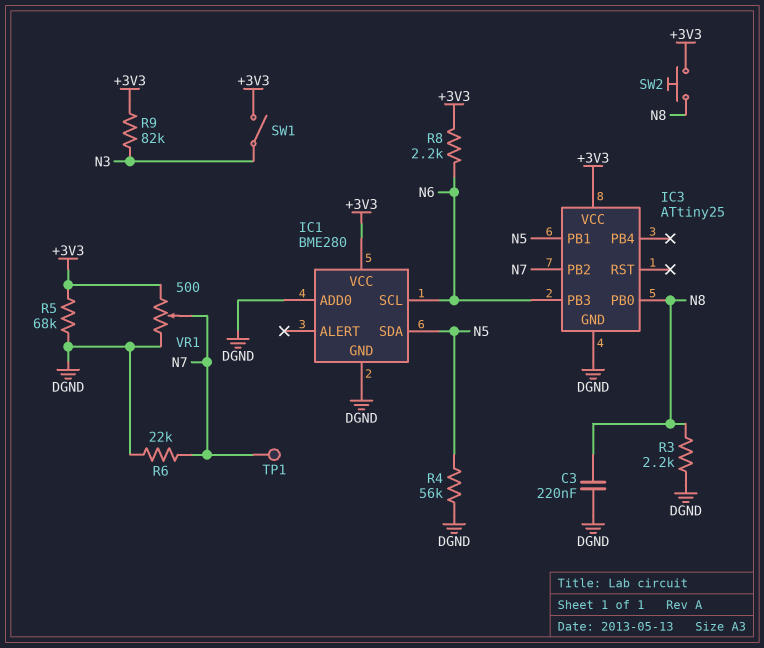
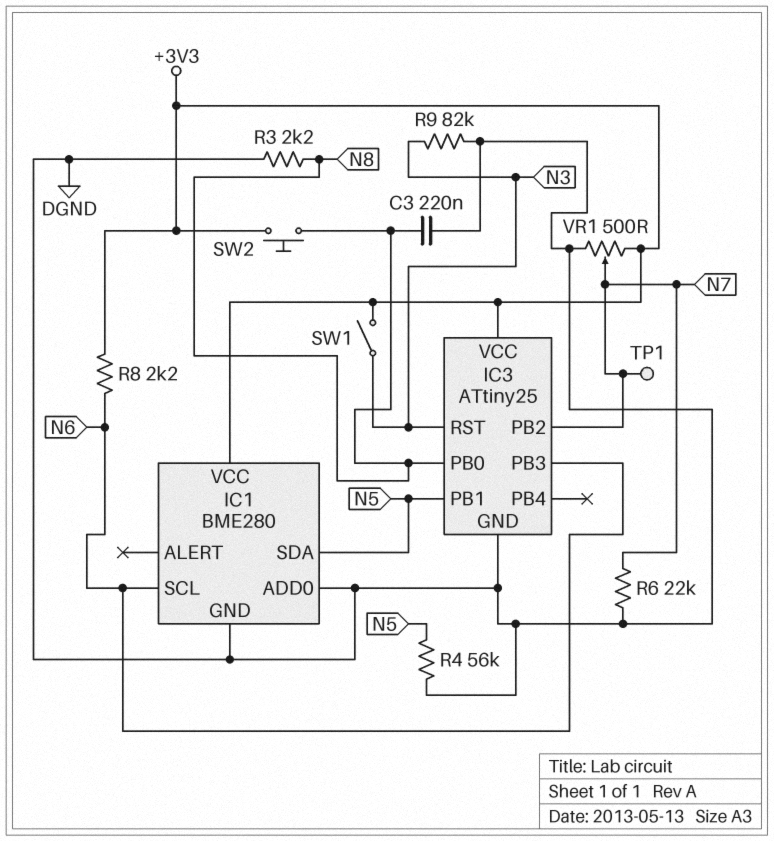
IC3 pin RST: none -> N3
R5: 68k (+3V3, DGND) -> none
R9: 82k (+3V3, N3) -> 82k (DGND, N3)

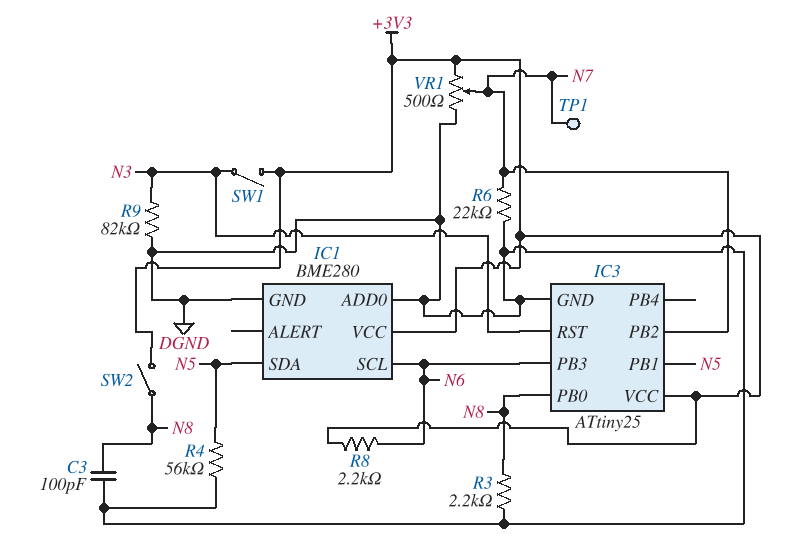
C3: 220nF (DGND, N8) -> 100pF (DGND, N8)
SW2: button (+3V3, N8) -> switch (+3V3, N8)

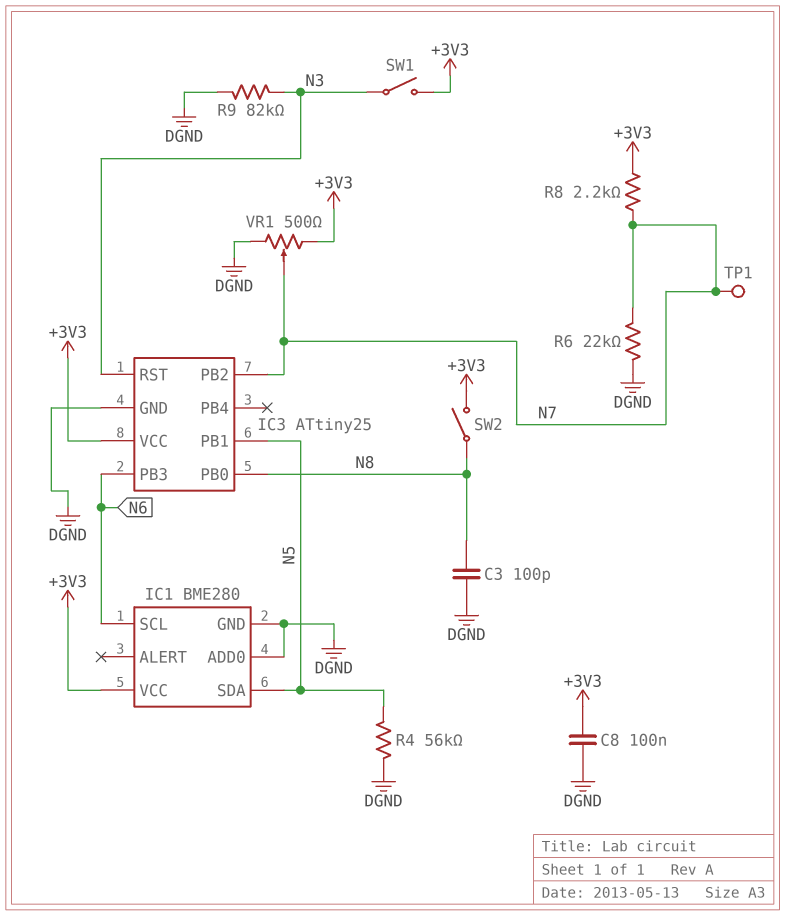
C8: none -> 100nF (+3V3, DGND)
R3: 2.2k (DGND, N8) -> none
R8: 2.2k (+3V3, N6) -> 2.2k (+3V3, N7)

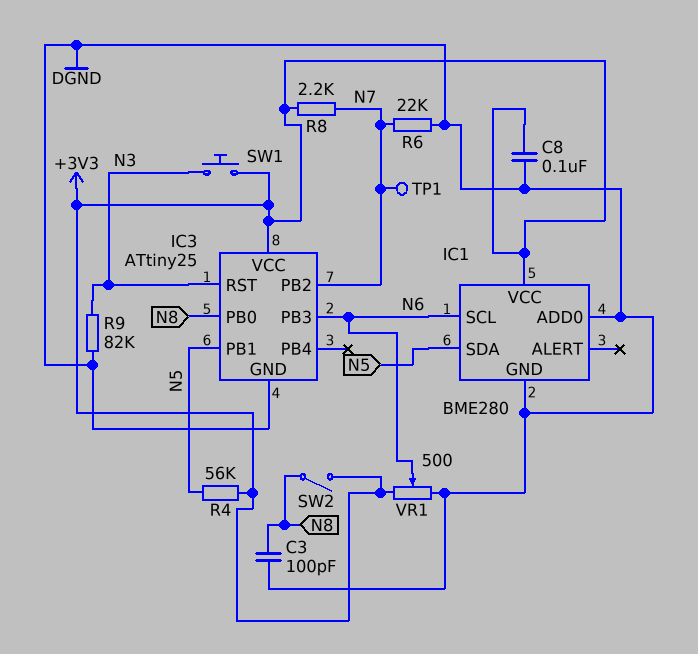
R4: 56k (DGND, N5) -> 56k (+3V3, N5)
SW1: switch (+3V3, N3) -> button (+3V3, N3)
VR1: 500 (+3V3, DGND, wiper N7) -> 500 (+3V3, DGND, wiper N6)

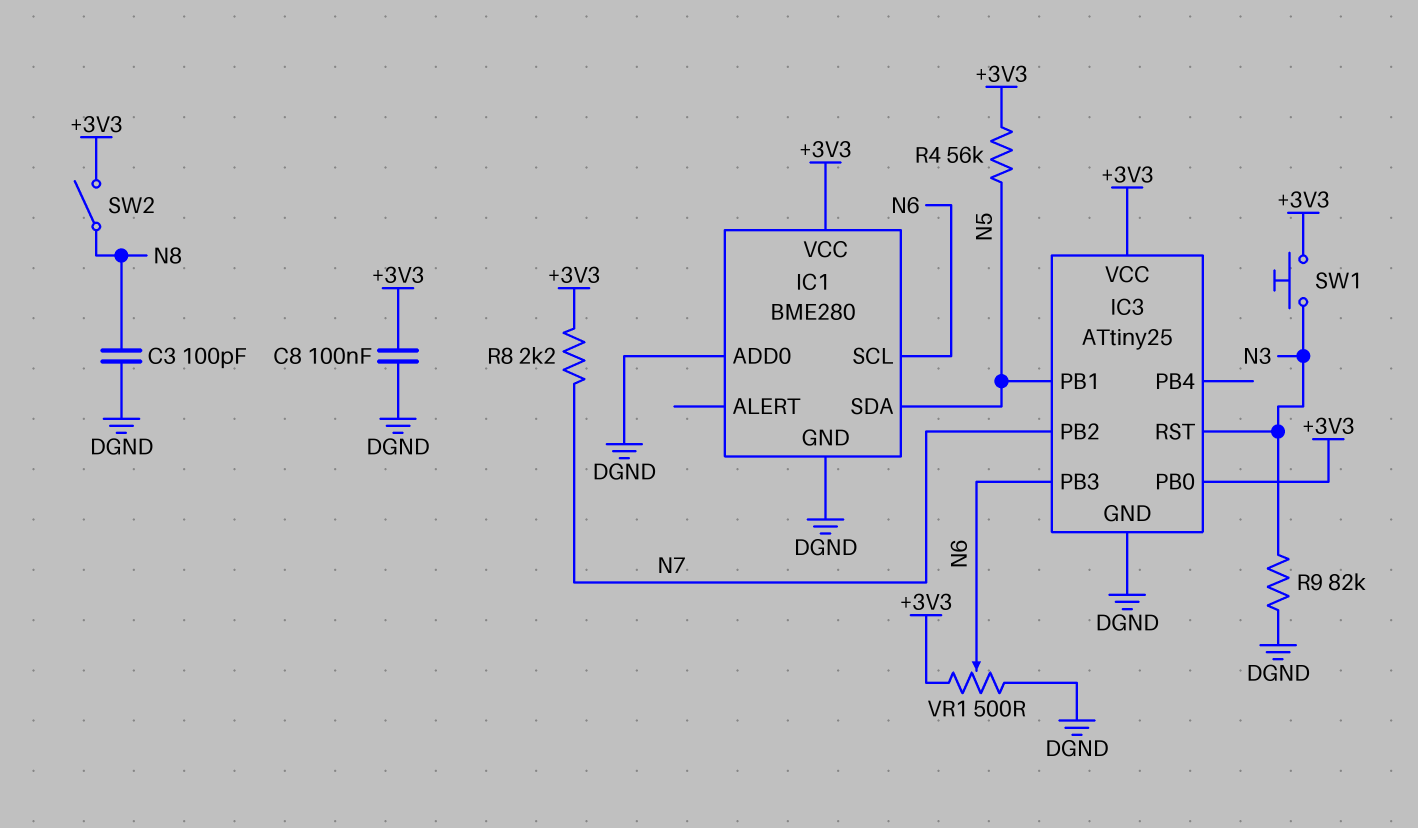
IC3 pin PB0: N8 -> +3V3
R6: 22k (DGND, N7) -> none
TP1: test point (N7) -> none

